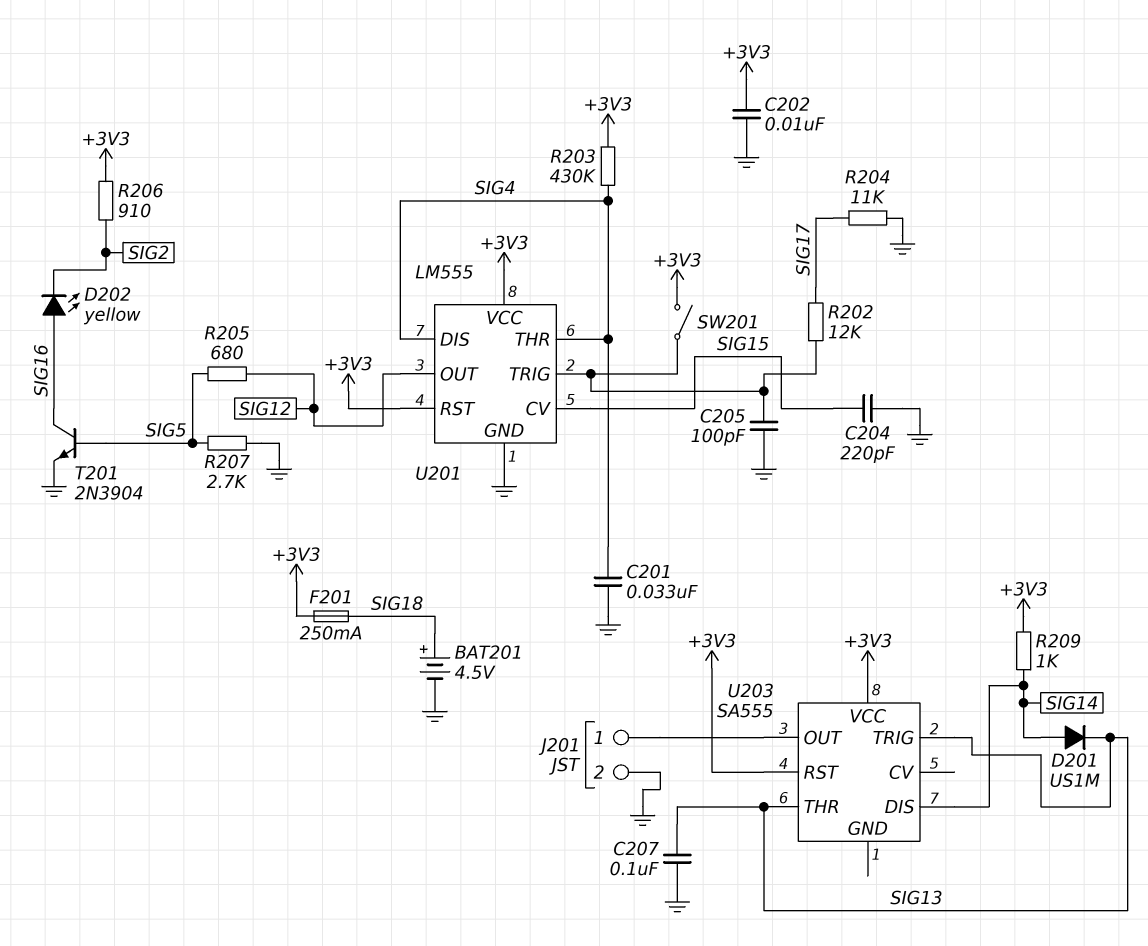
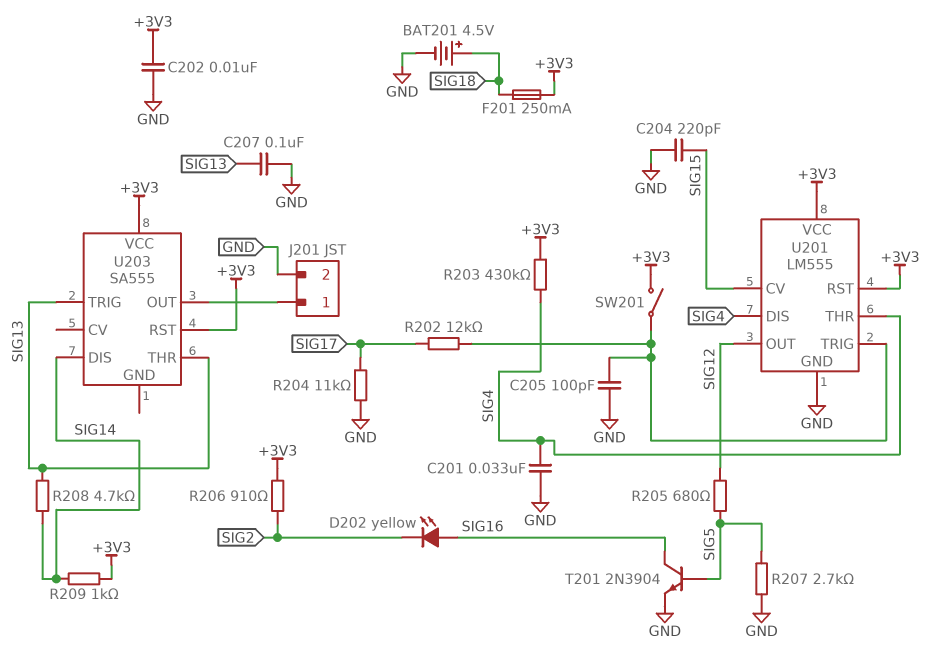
D201: diode US1M (A SIG14, K SIG13) -> none
R208: none -> 4.7k (SIG13, SIG14)

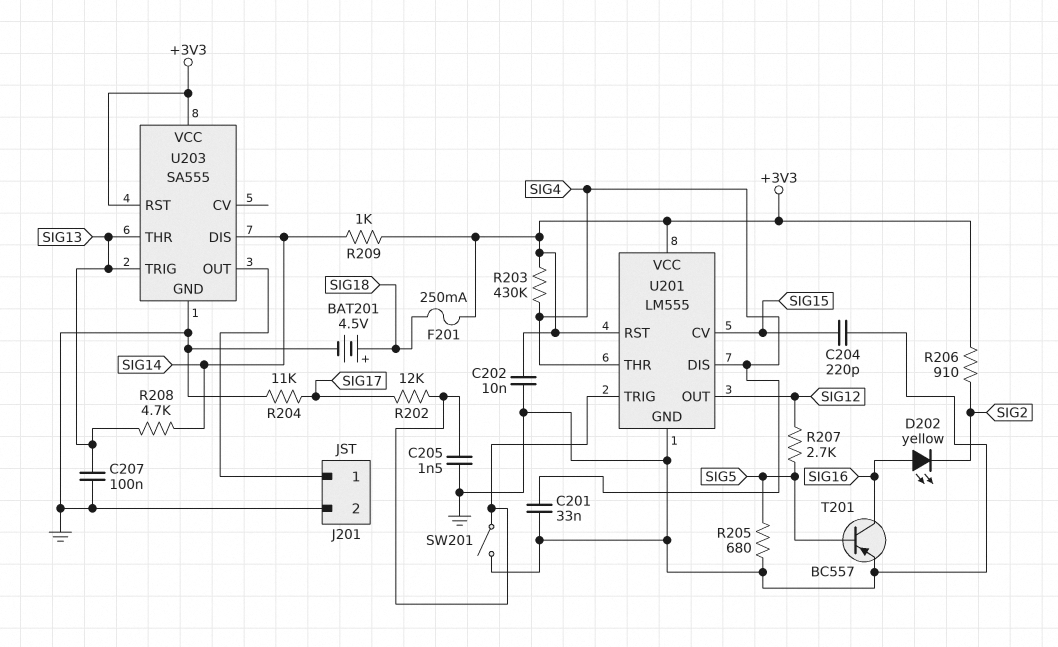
C205: 100pF (GND, U201/TRIG) -> 1.5nF (GND, U201/TRIG)
R205: 680 (SIG5, SIG12) -> 680 (GND, SIG5)
R207: 2.7k (GND, SIG5) -> 2.7k (SIG5, SIG12)
SW201: switch (+3V3, U201/TRIG) -> switch (GND, U201/TRIG)
T201: NPN 2N3904 (B SIG5, C SIG16, E GND) -> PNP BC557 (B SIG5, C SIG16, E GND)
U203 pin GND: none -> GND

